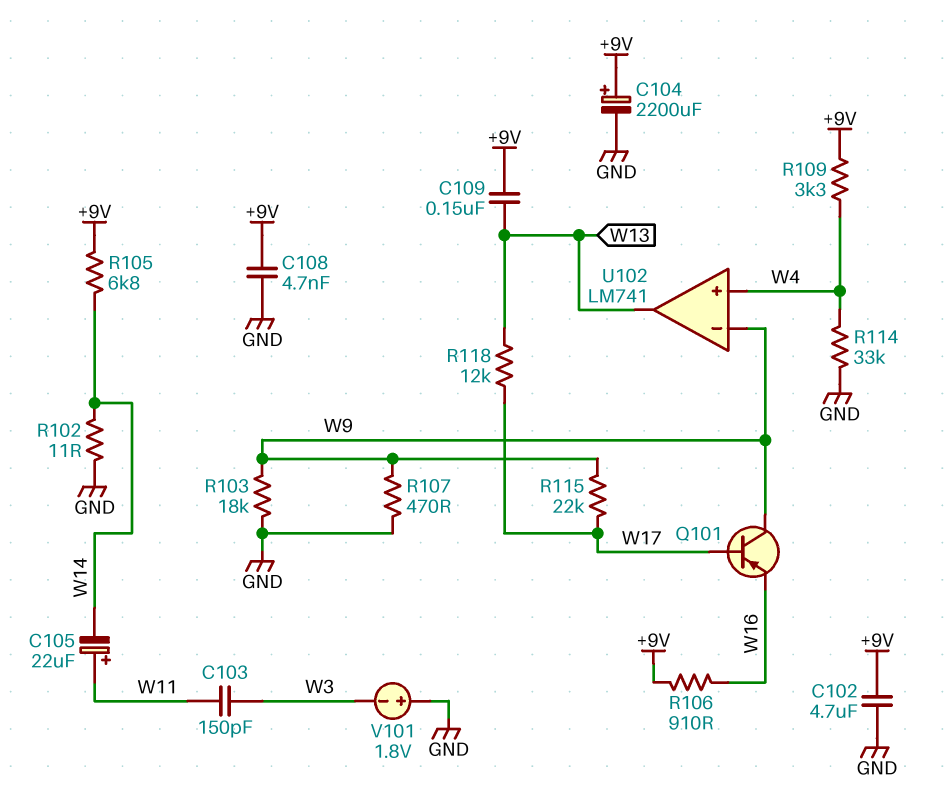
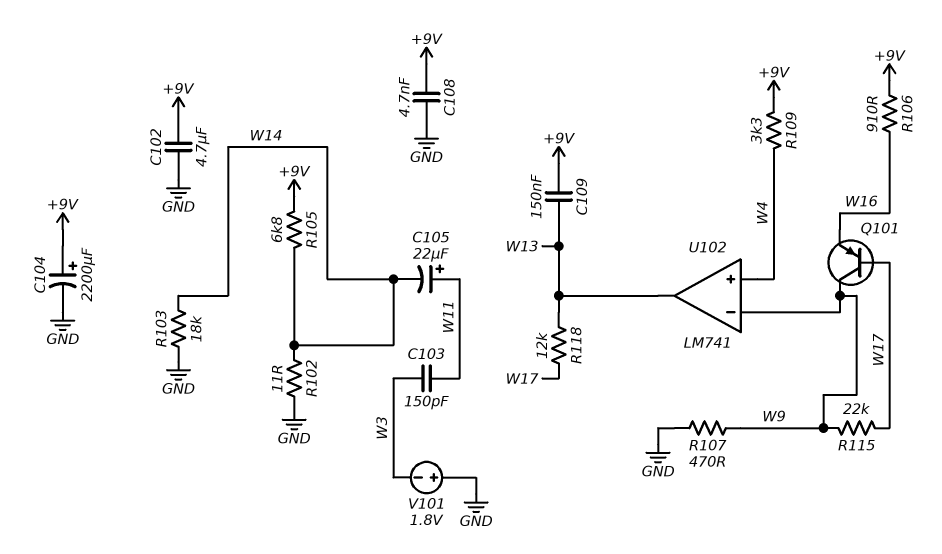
R103: 18k (GND, W9) -> 18k (GND, W14)
R114: 33k (GND, W4) -> none

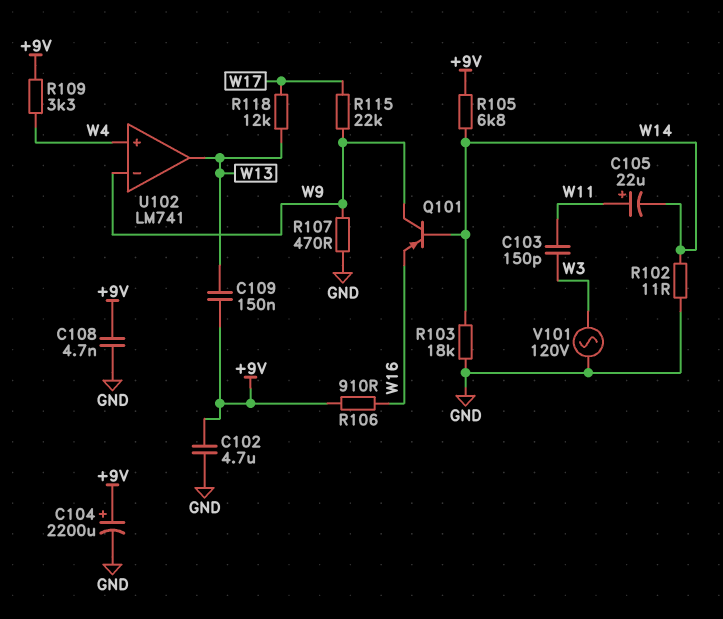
Q101: PNP (B W17, C W9, E W16) -> PNP (B W14, C W9, E W16)
V101: 1.8V (plus GND, minus W3) -> AC 120V (GND, W3)

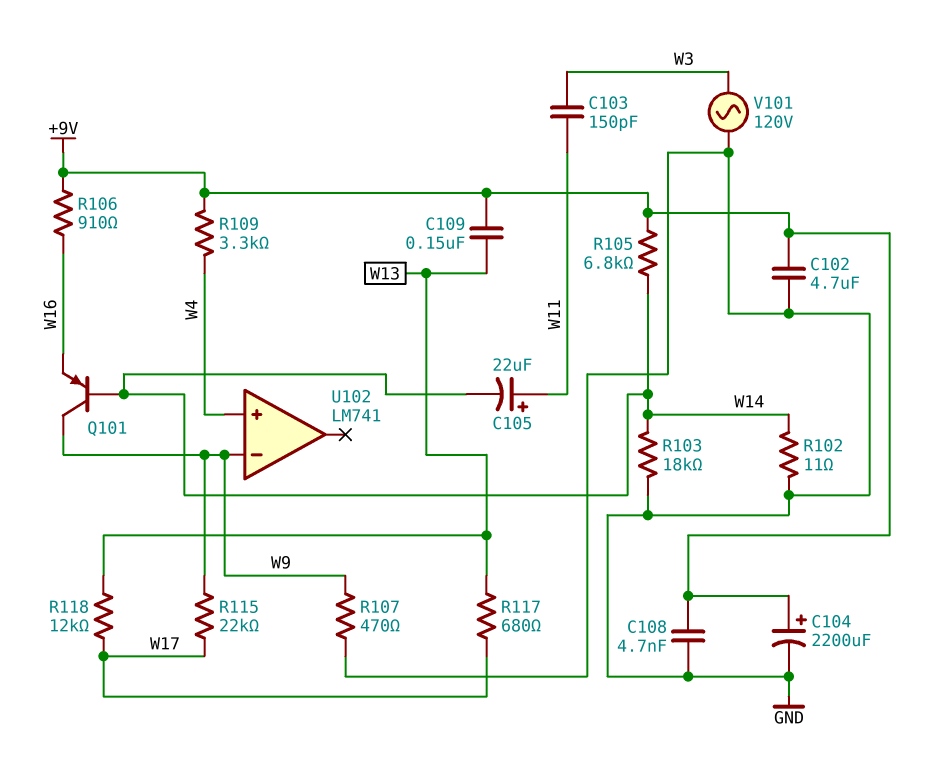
R117: none -> 680 (W13, W17)
U102 pin out: W13 -> none

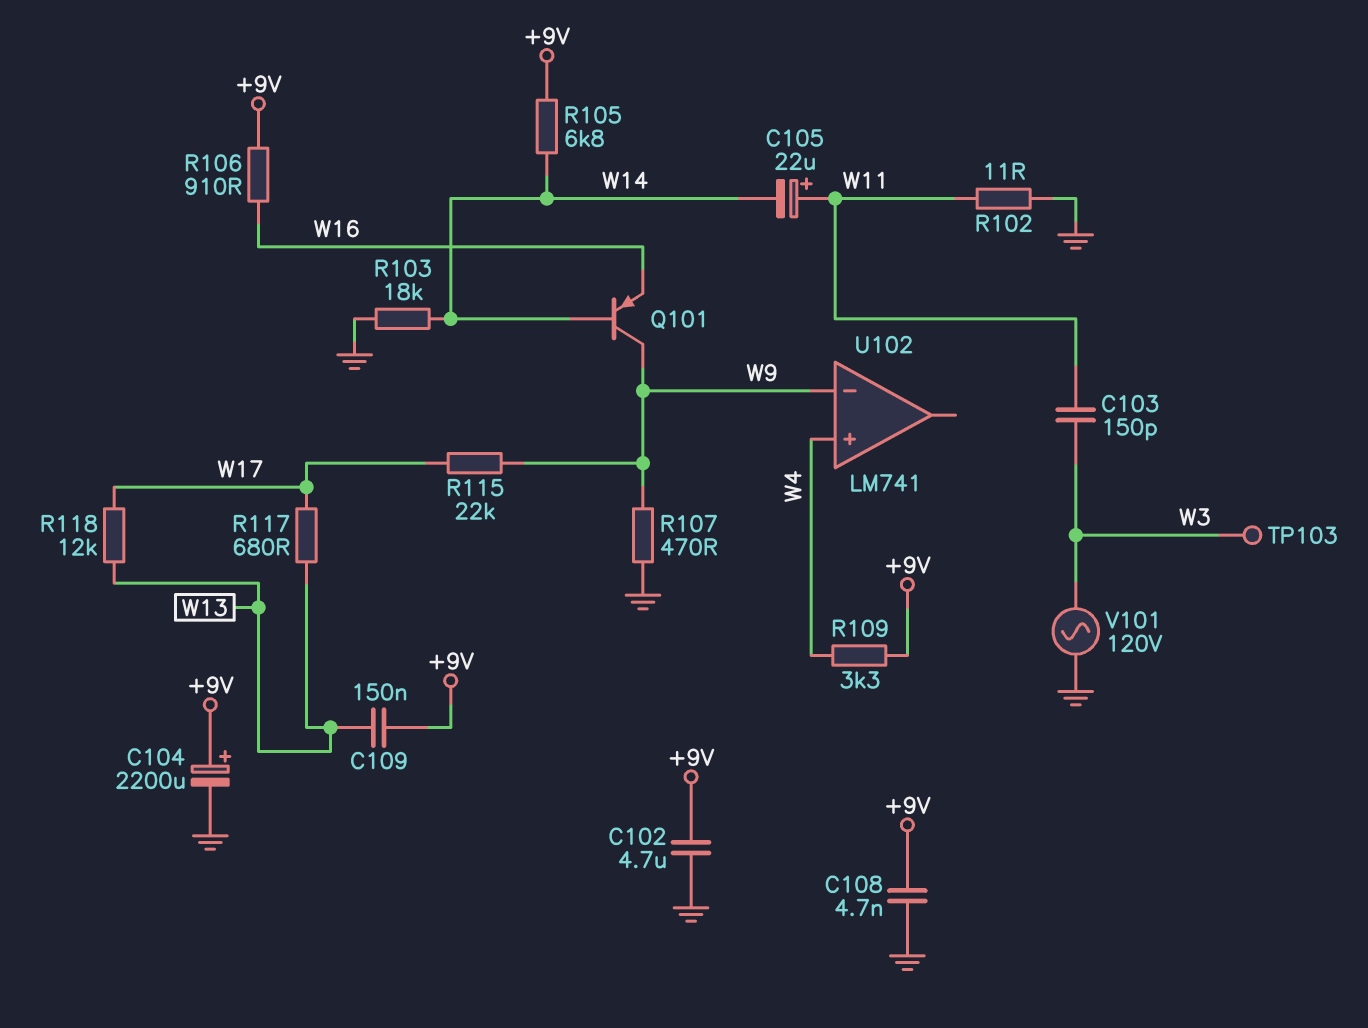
R102: 11 (GND, W14) -> 11 (GND, W11)
TP103: none -> test point (W3)

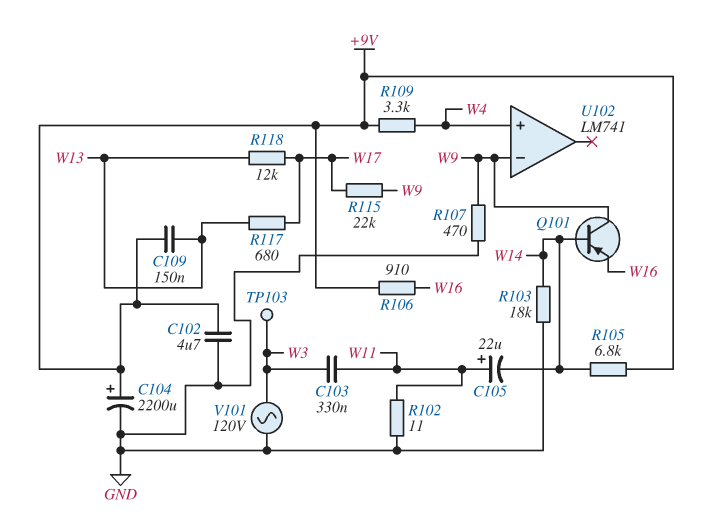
C103: 150pF (W3, W11) -> 330nF (W3, W11)
C108: 4.7nF (+9V, GND) -> none

